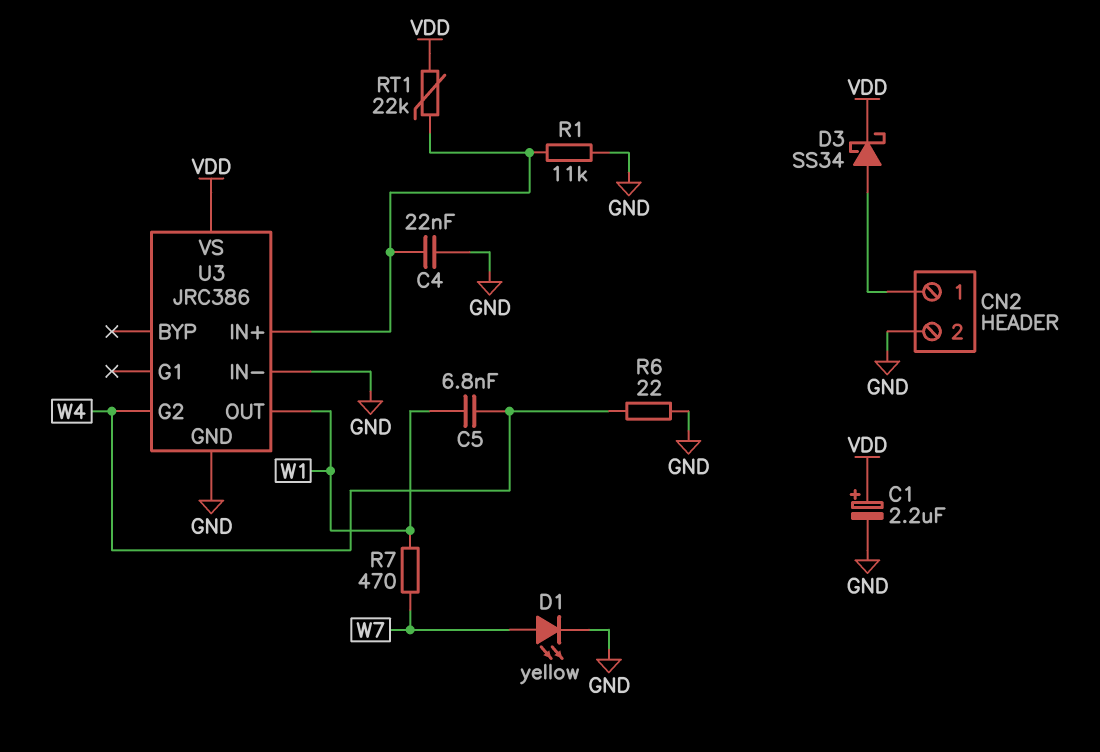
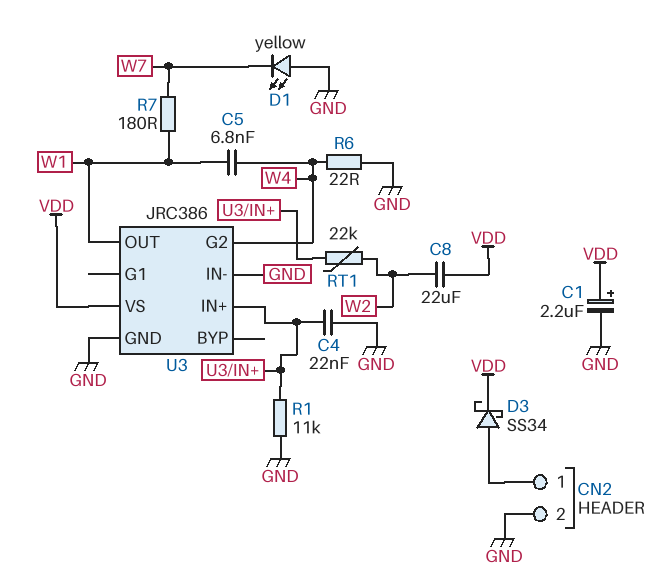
C8: none -> 22uF (VDD, W2)
D1: LED yellow (A W7, K GND) -> LED yellow (A GND, K W7)
R7: 470 (W1, W7) -> 180 (W1, W7)
RT1: 22k (U3/IN+, VDD) -> 22k (U3/IN+, W2)

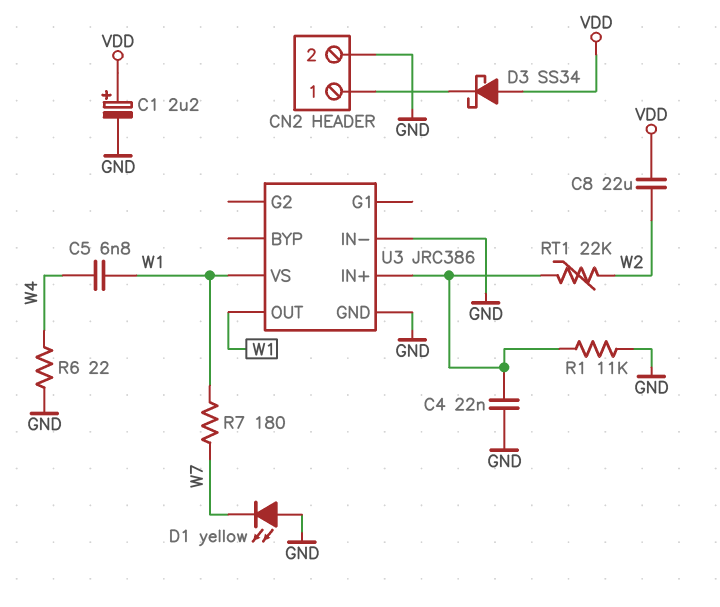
D3: schottky SS34 (A CN2/1, K VDD) -> schottky SS34 (A VDD, K CN2/1)
U3 pin G2: W4 -> none
U3 pin VS: VDD -> W1

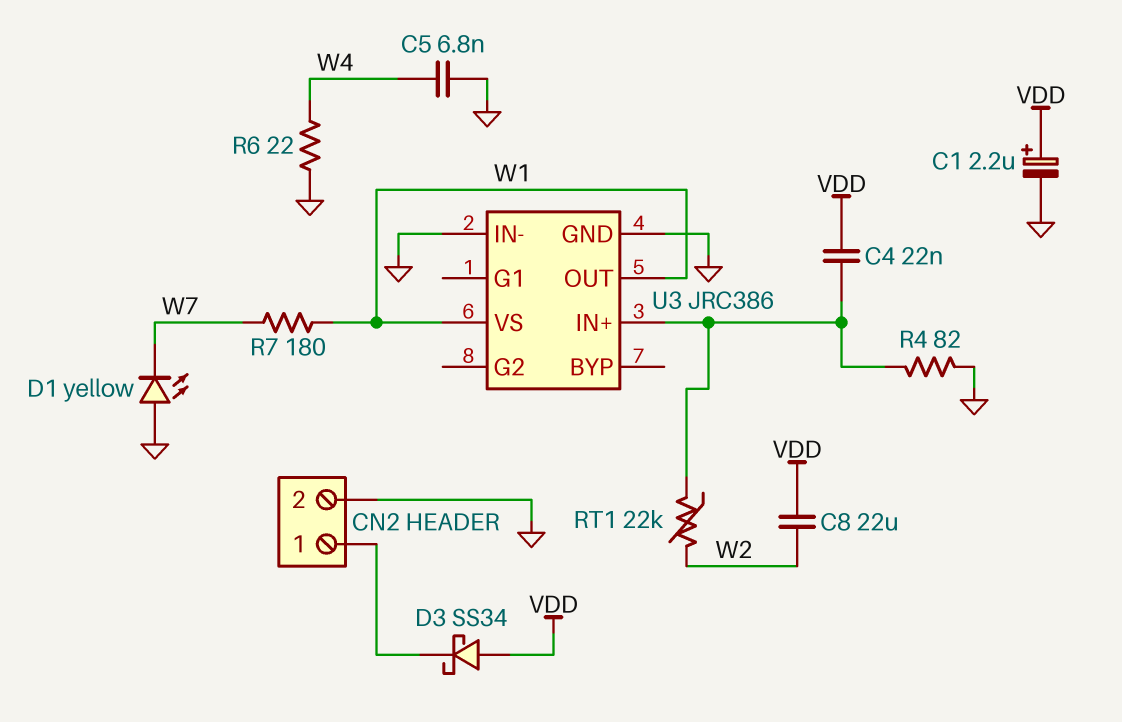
C4: 22nF (GND, U3/IN+) -> 22nF (U3/IN+, VDD)
C5: 6.8nF (W1, W4) -> 6.8nF (GND, W4)
R1: 11k (GND, U3/IN+) -> none
R4: none -> 82 (GND, U3/IN+)

